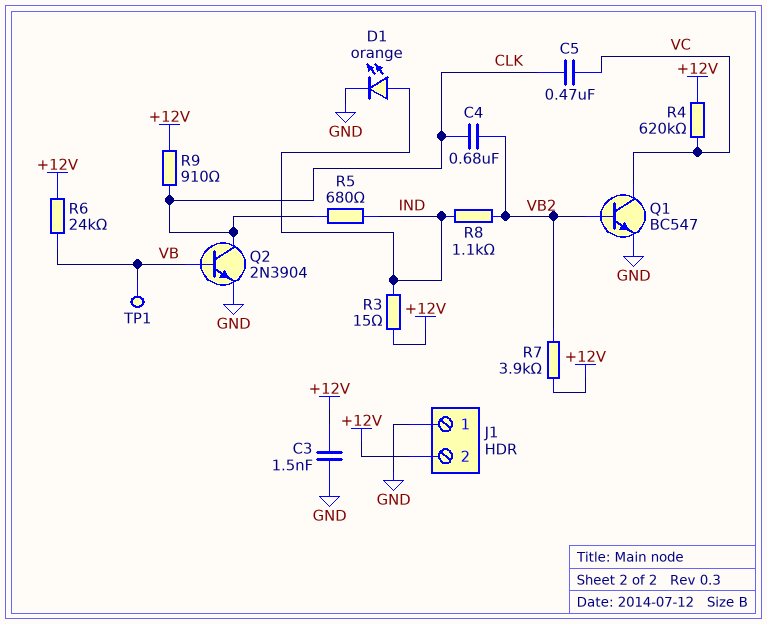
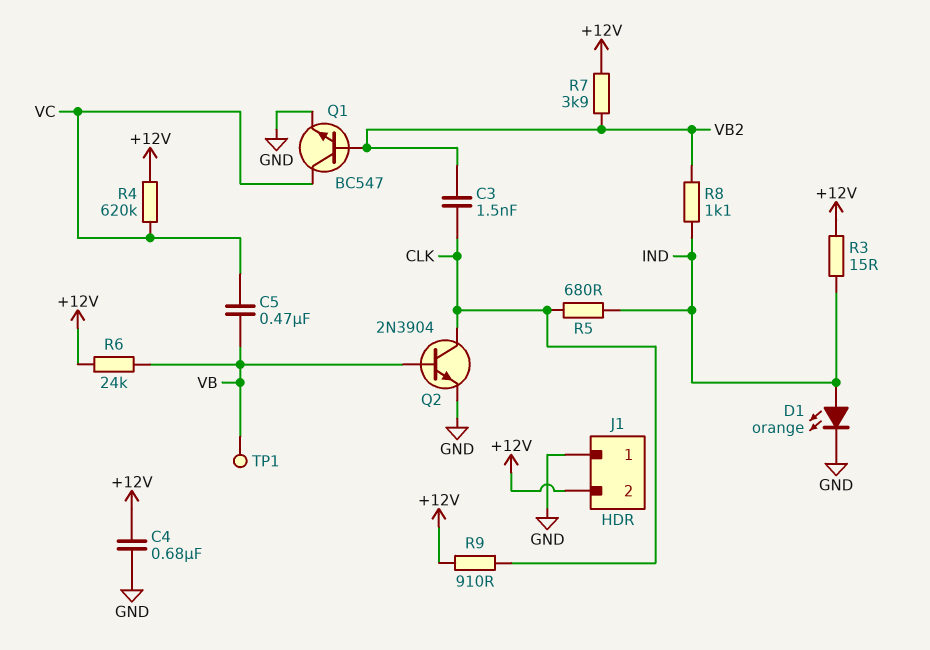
C3: 1.5nF (+12V, GND) -> 1.5nF (CLK, VB2)
C4: 680nF (CLK, VB2) -> 680nF (+12V, GND)
C5: 470nF (CLK, VC) -> 470nF (VB, VC)

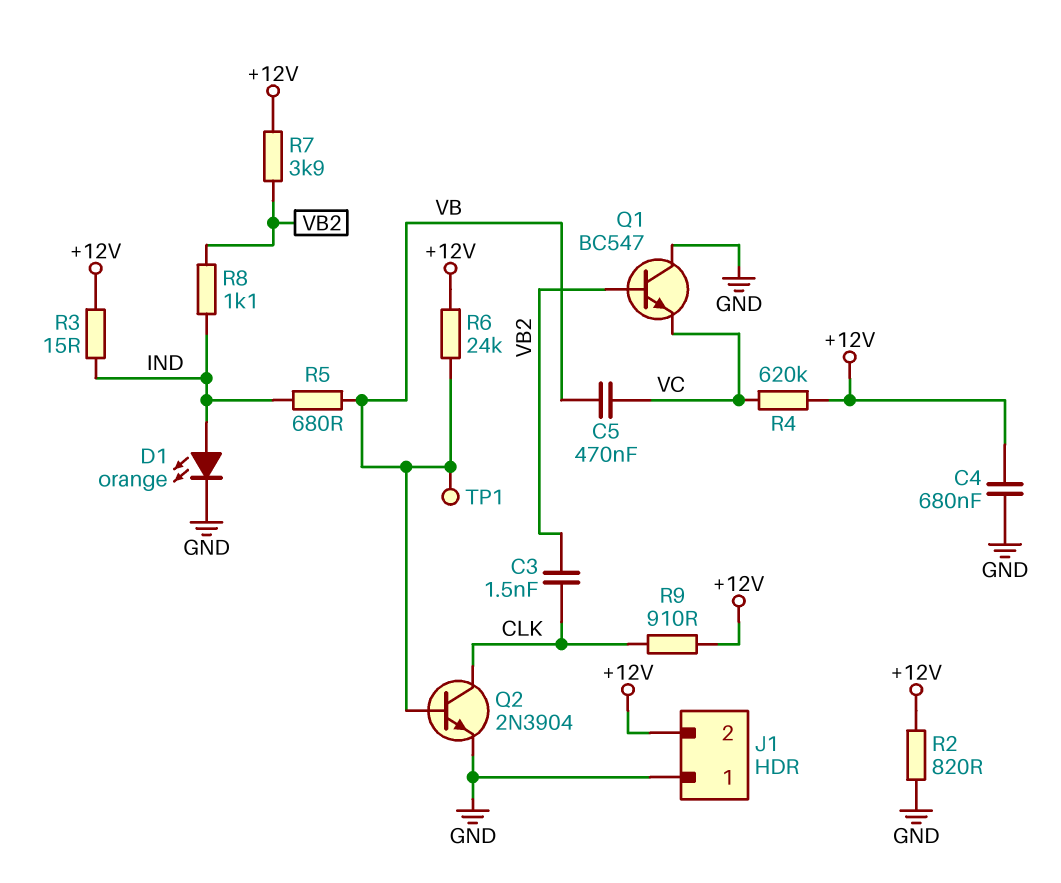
Q1: NPN BC547 (B VB2, C VC, E GND) -> NPN BC547 (B VB2, C GND, E VC)
R2: none -> 820 (+12V, GND)
R5: 680 (CLK, IND) -> 680 (IND, VB)

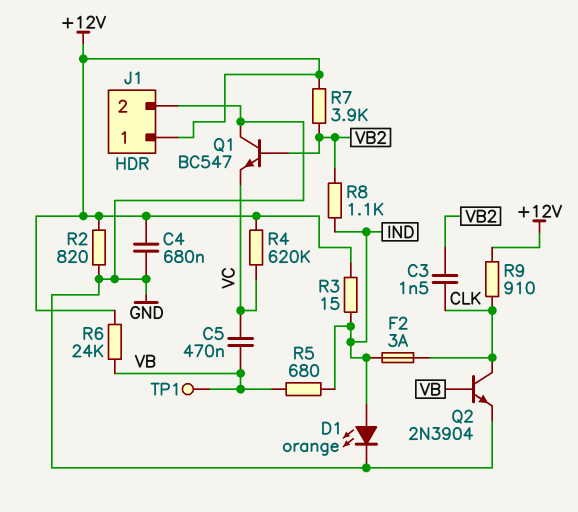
F2: none -> 3A (CLK, IND)
J1 pin 1: GND -> +12V
J1 pin 2: +12V -> GND

